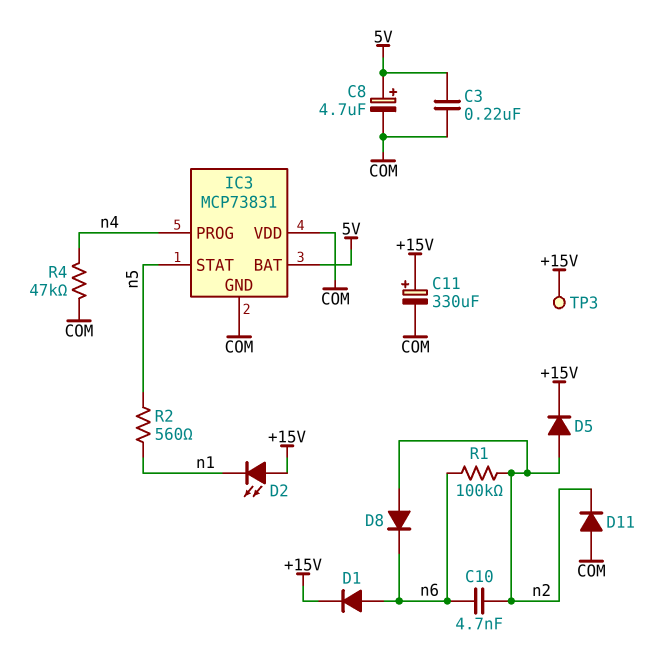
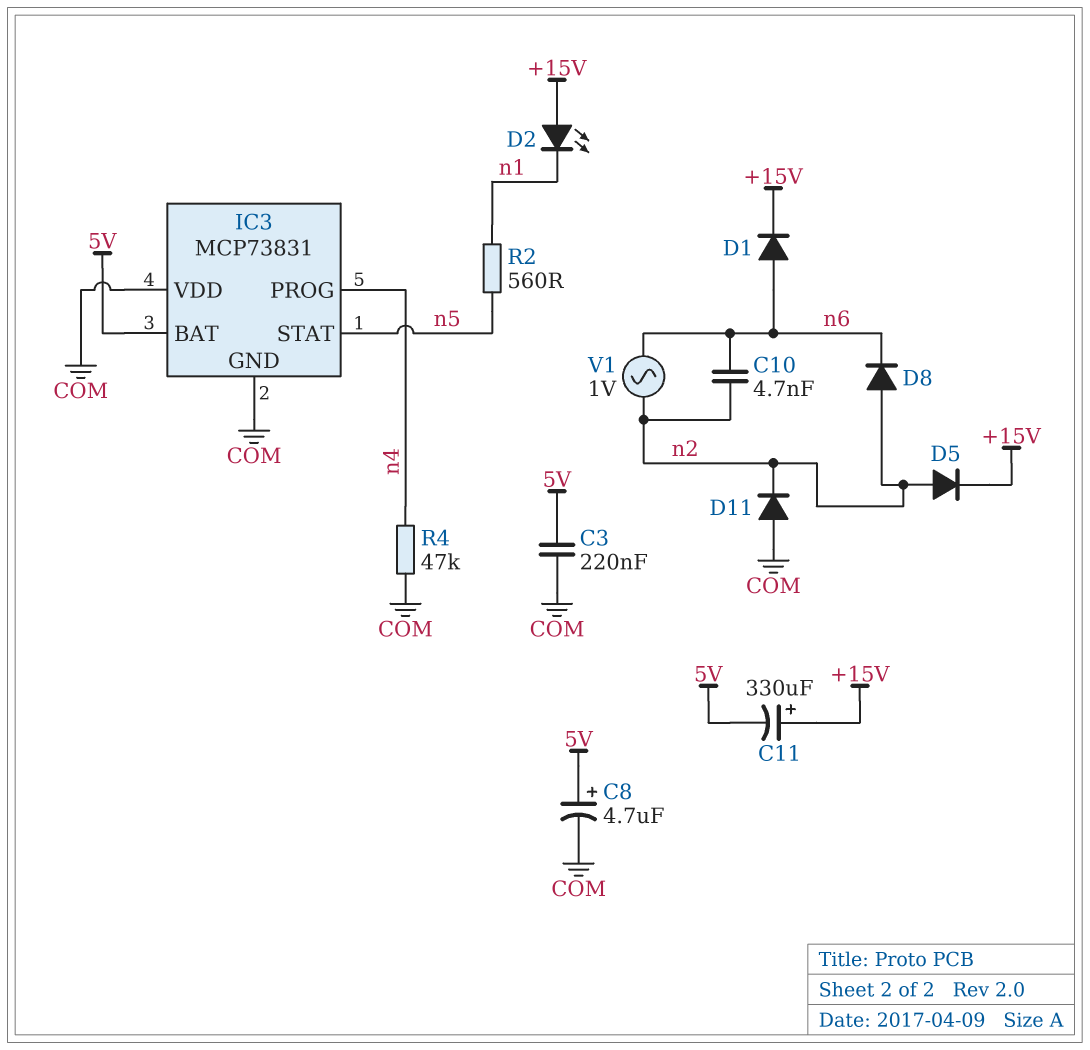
C11: 330uF (plus +15V, minus COM) -> 330uF (plus +15V, minus 5V)
R1: 100k (n2, n6) -> none
TP3: test point (+15V) -> none
V1: none -> AC 1V (n2, n6)

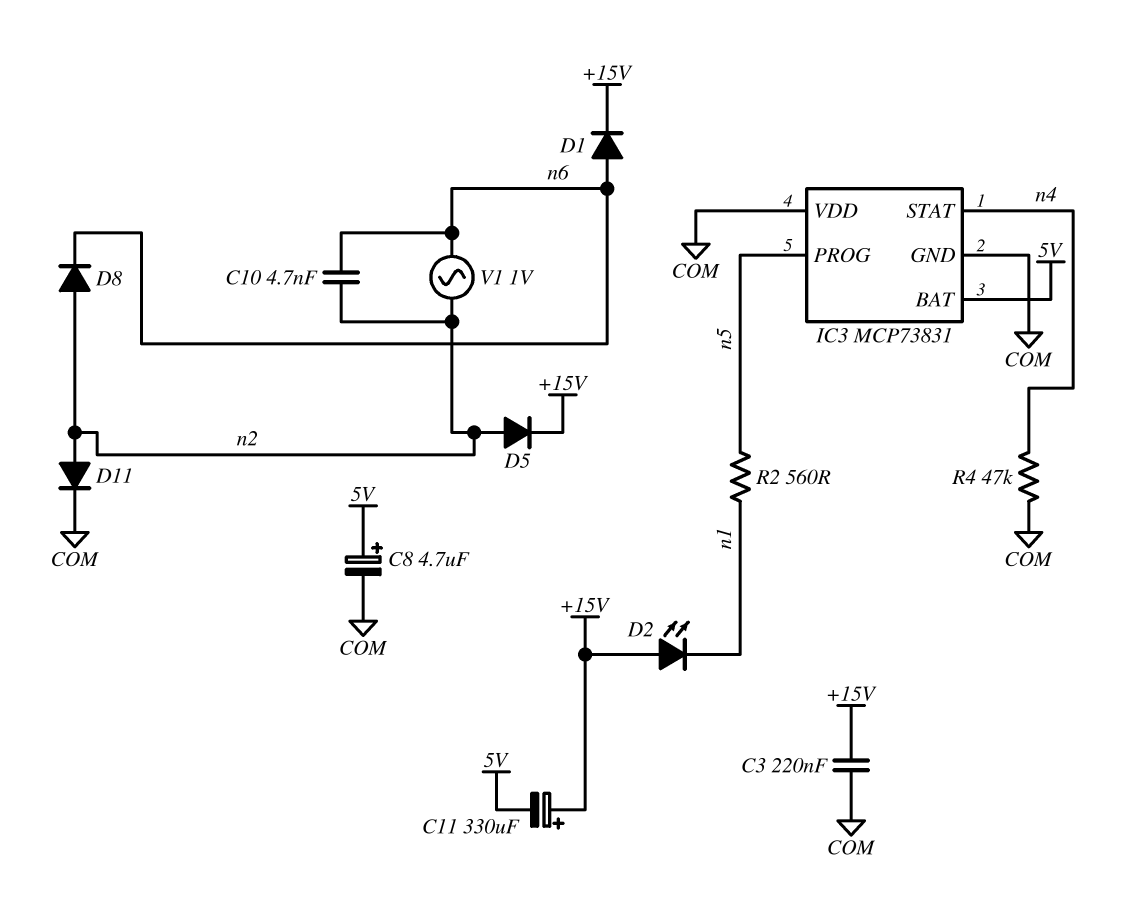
C3: 220nF (5V, COM) -> 220nF (+15V, COM)
D11: diode (A COM, K n2) -> diode (A n2, K COM)
IC3 pin PROG: n4 -> n5
IC3 pin STAT: n5 -> n4

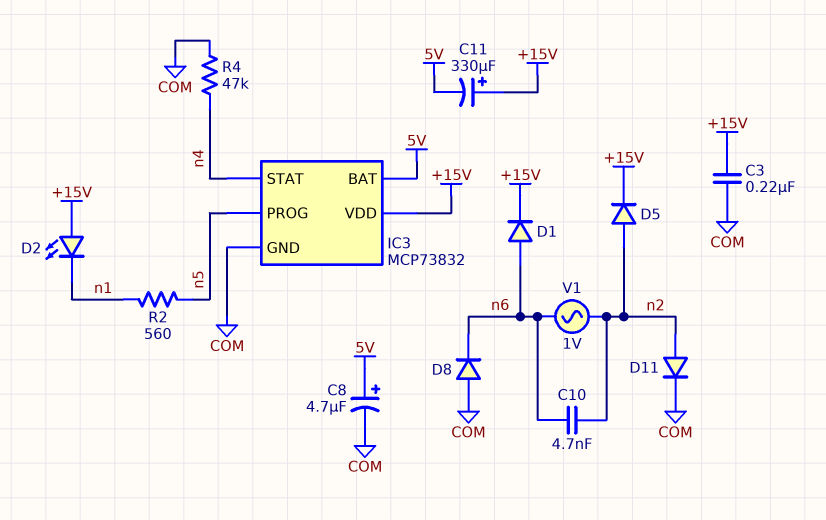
D8: diode (A n2, K n6) -> diode (A COM, K n6)
IC3: MCP73831 -> MCP73832
IC3 pin VDD: COM -> +15V

